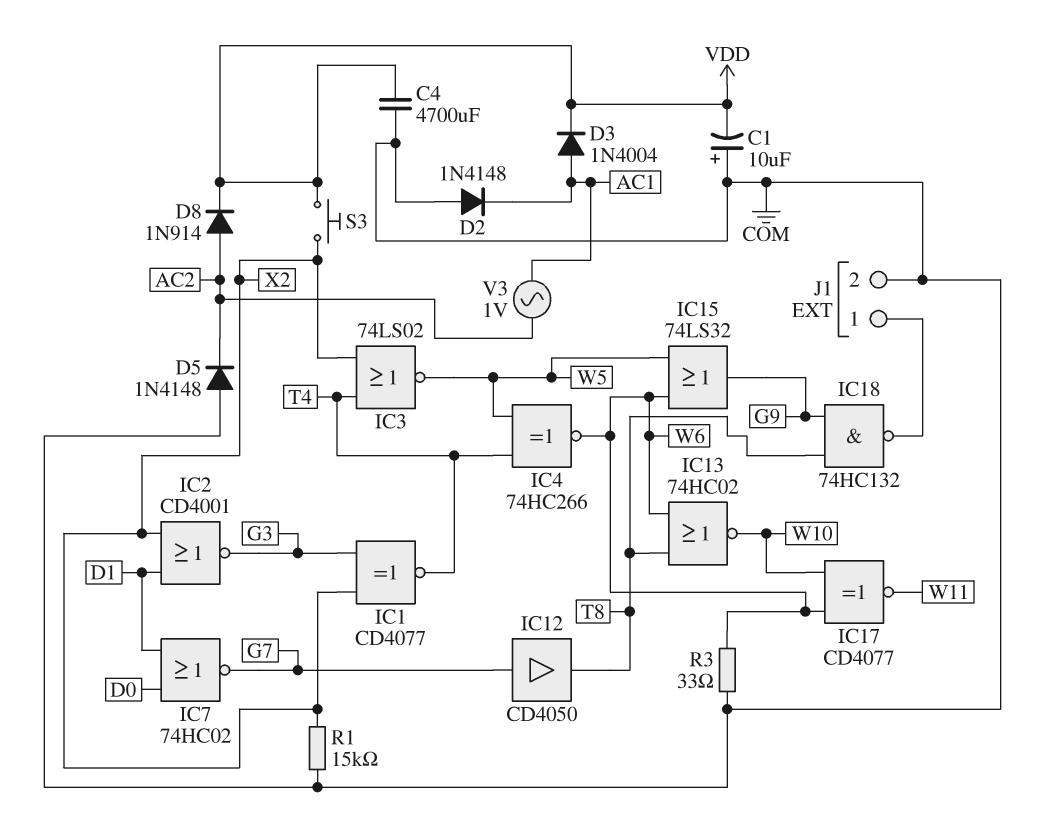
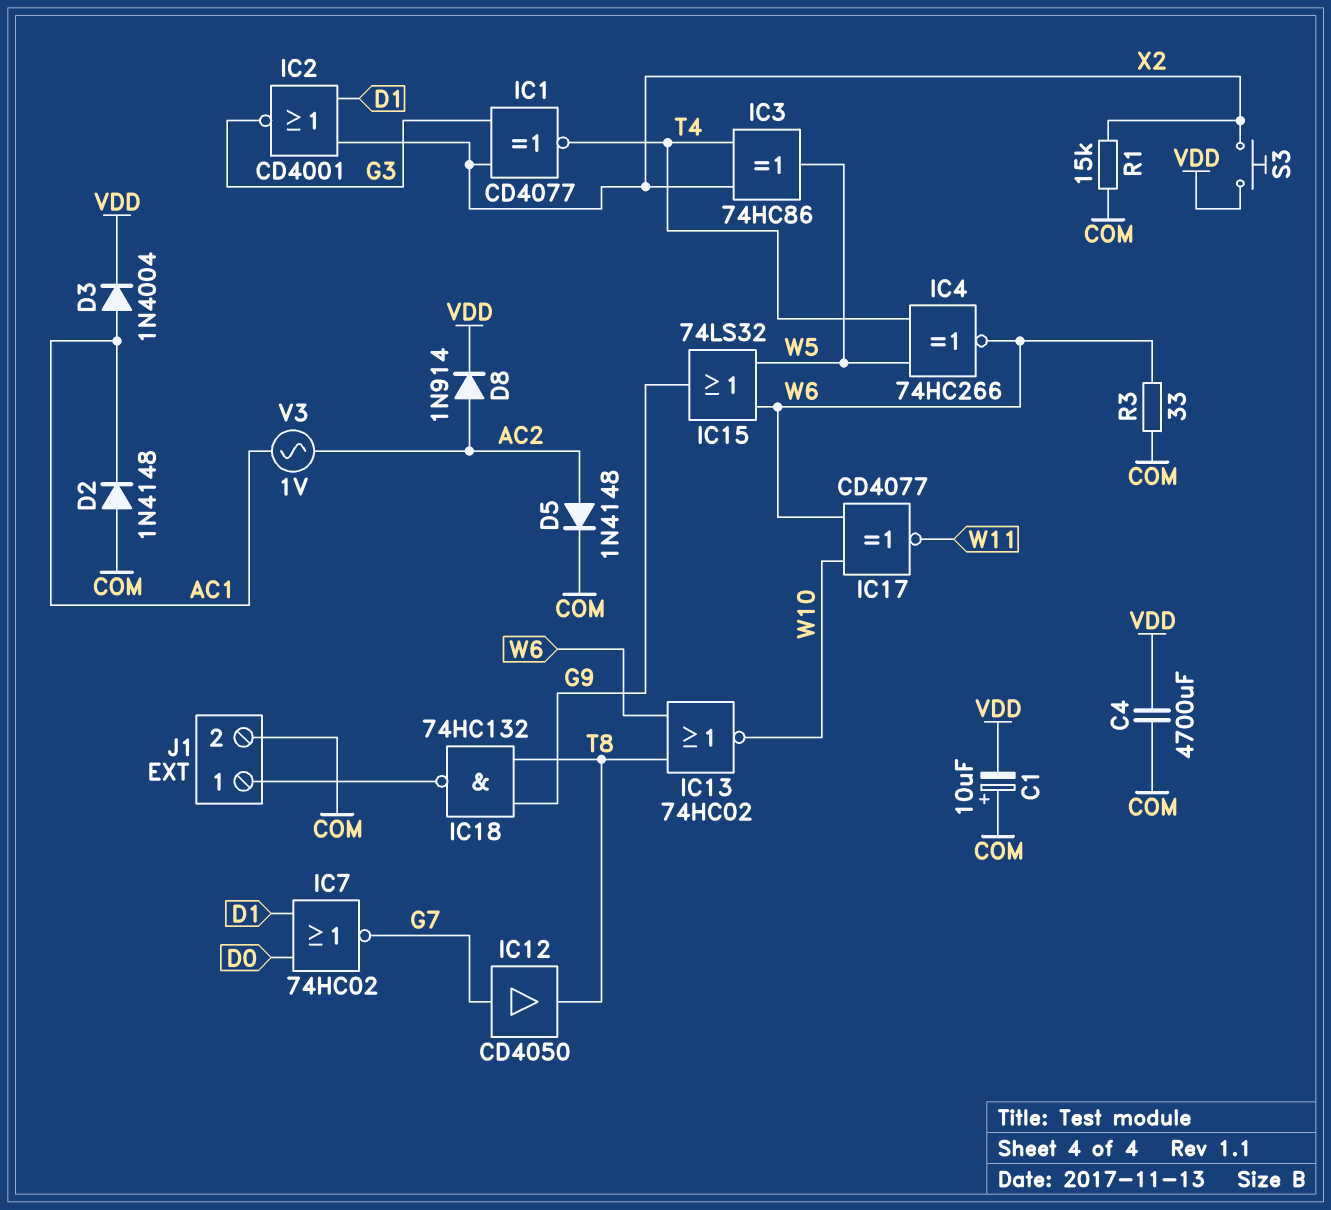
D5: diode 1N4148 (A COM, K AC2) -> diode 1N4148 (A AC2, K COM)
IC3: NOR 74LS02 (in T4, in X2, out W5) -> XOR 74HC86 (in T4, in X2, out W5)

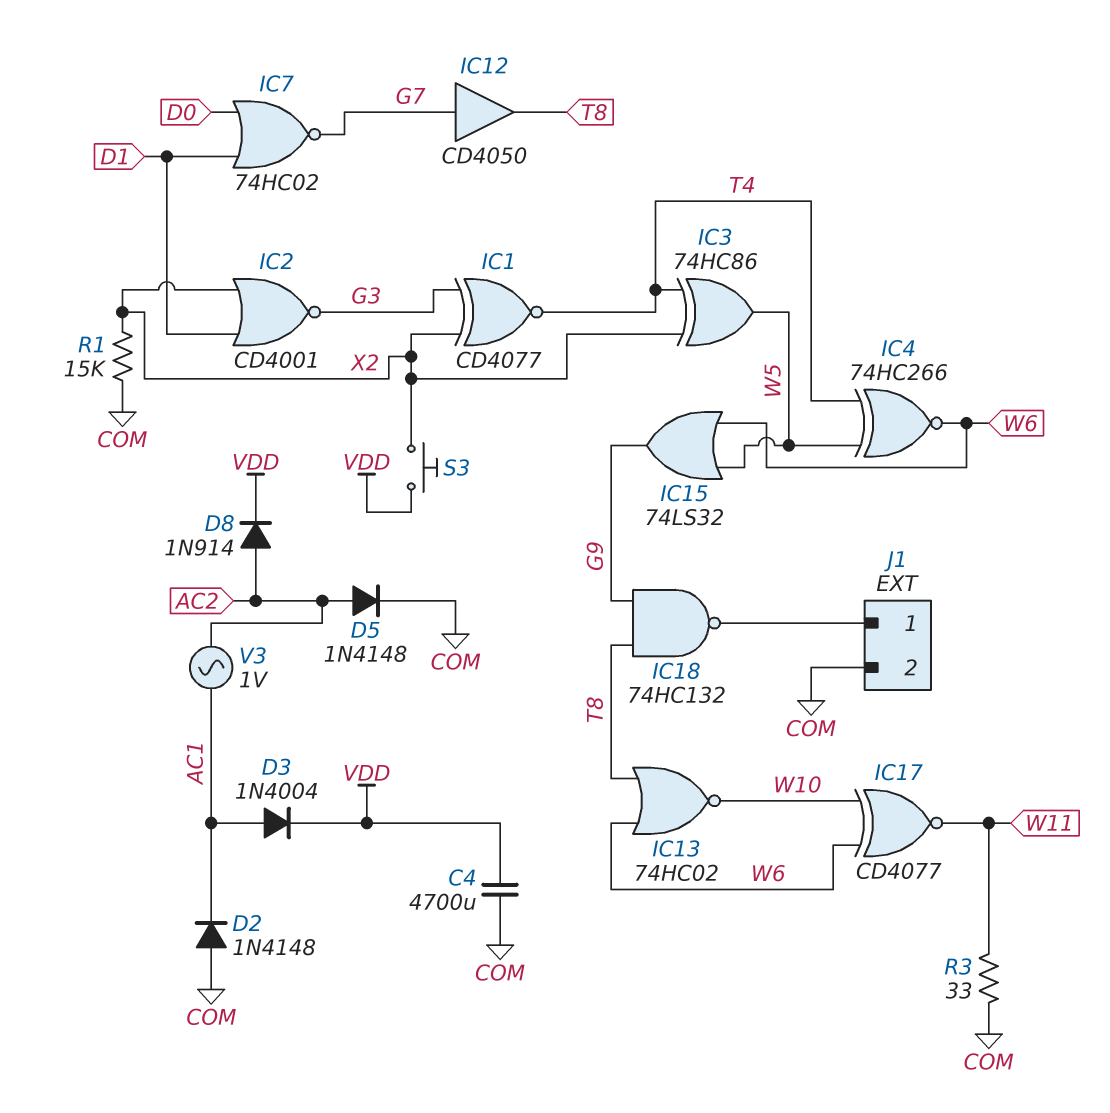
C1: 10uF (plus COM, minus VDD) -> none
R3: 33 (COM, W6) -> 33 (COM, W11)

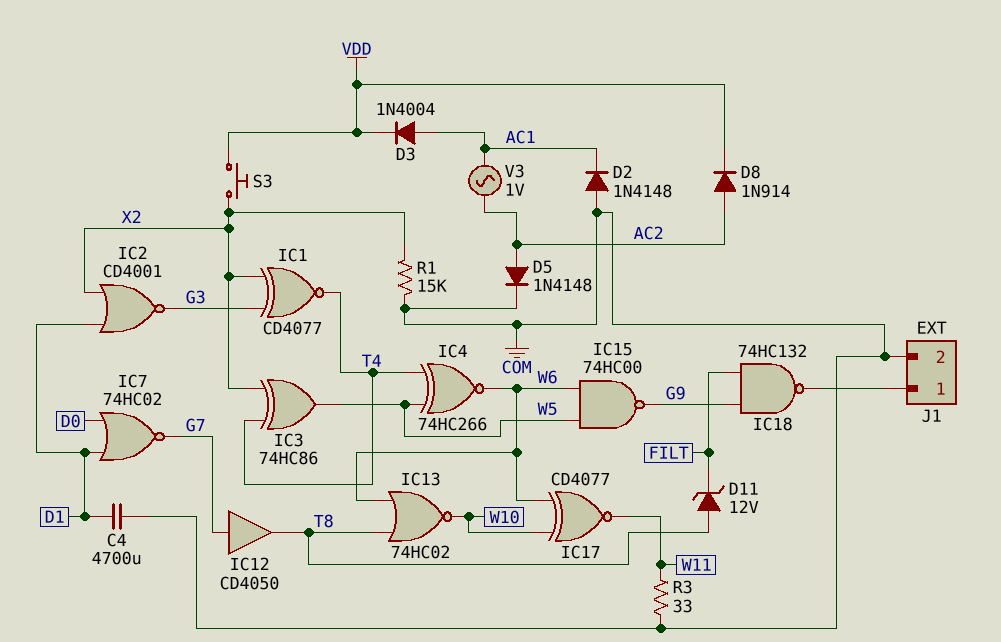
C4: 4700uF (COM, VDD) -> 4700uF (COM, D1)
D11: none -> zener 12V (A T8, K FILT)
IC15: OR 74LS32 (in W5, in W6, out G9) -> NAND 74HC00 (in W5, in W6, out G9)
IC18: NAND 74HC132 (in G9, in T8, out J1/1) -> NAND 74HC132 (in FILT, in G9, out J1/1)

